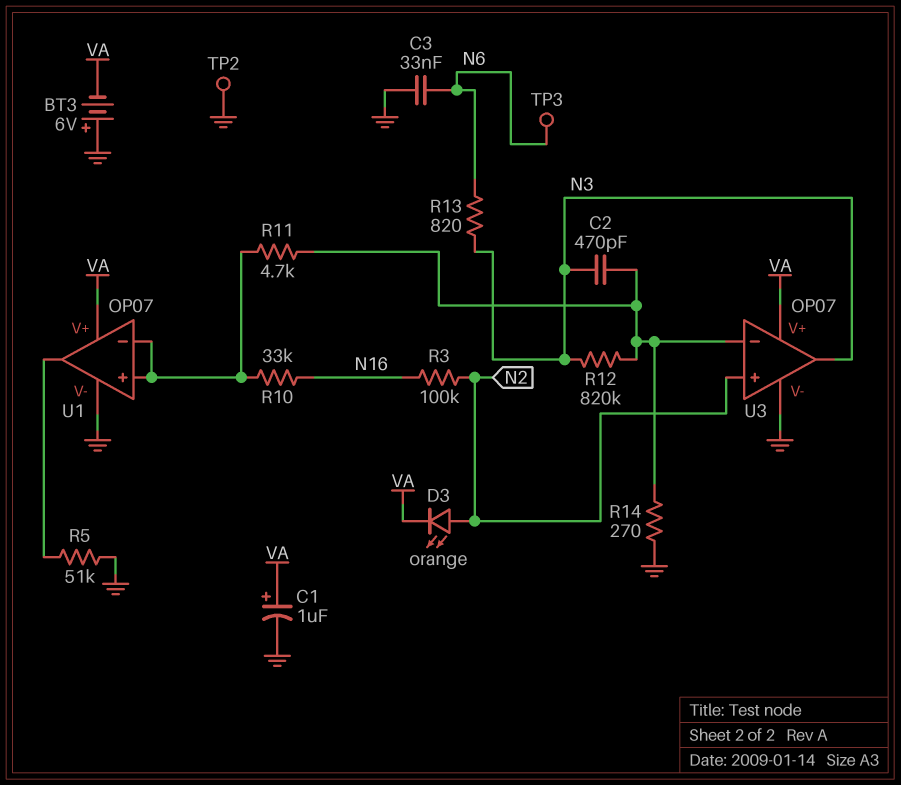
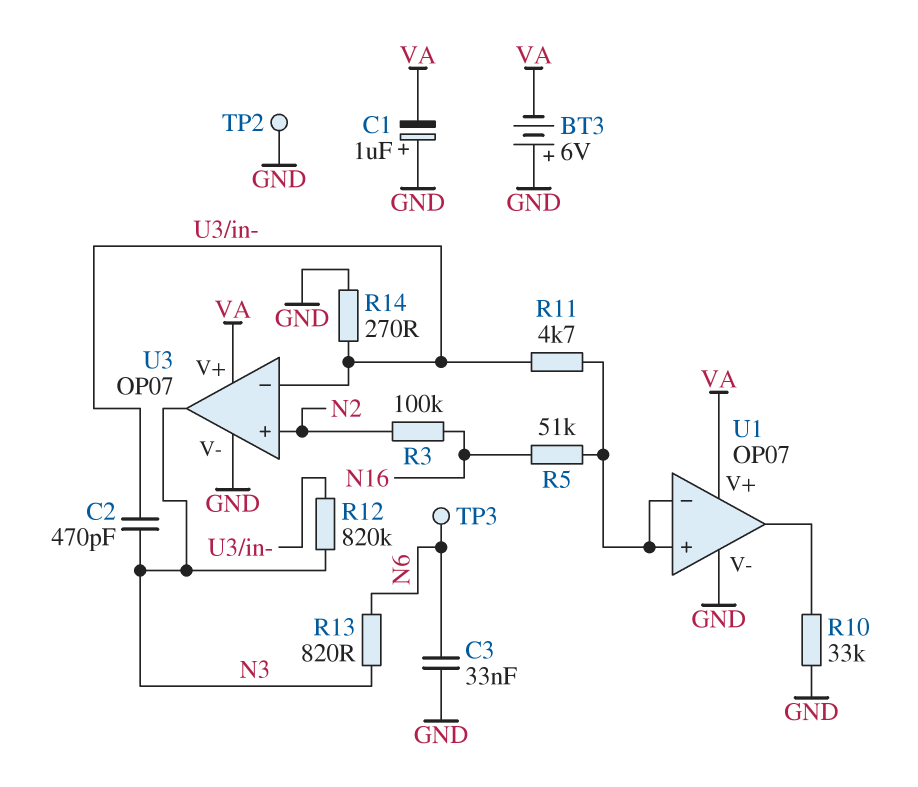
C1: 1uF (plus VA, minus GND) -> 1uF (plus GND, minus VA)
D3: LED orange (A N2, K VA) -> none
R5: 51k (GND, U1/out) -> 51k (N16, U1/in+)
R10: 33k (N16, U1/in+) -> 33k (GND, U1/out)

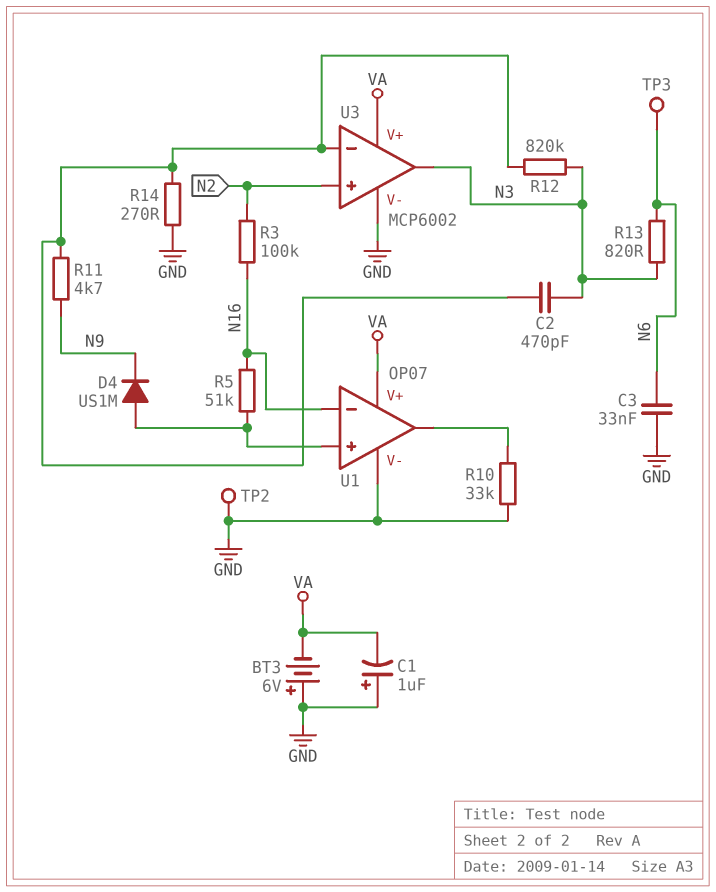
D4: none -> diode US1M (A U1/in+, K N9)
R11: 4.7k (U1/in+, U3/in-) -> 4.7k (N9, U3/in-)
U1 pin in-: U1/in+ -> N16
U3: OP07 -> MCP6002

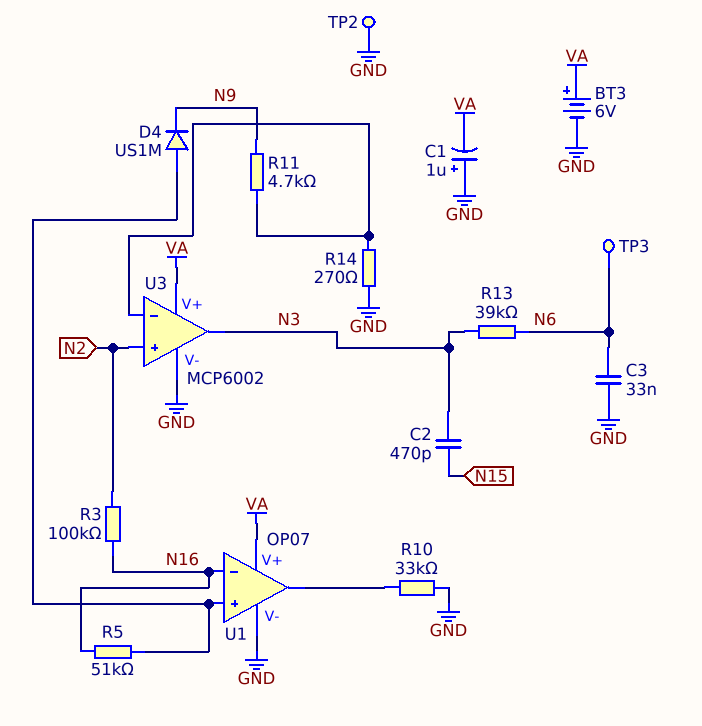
BT3: 6V (plus GND, minus VA) -> 6V (plus VA, minus GND)
C2: 470pF (N3, U3/in-) -> 470pF (N3, N15)
R12: 820k (N3, U3/in-) -> none
R13: 820 (N3, N6) -> 39k (N3, N6)

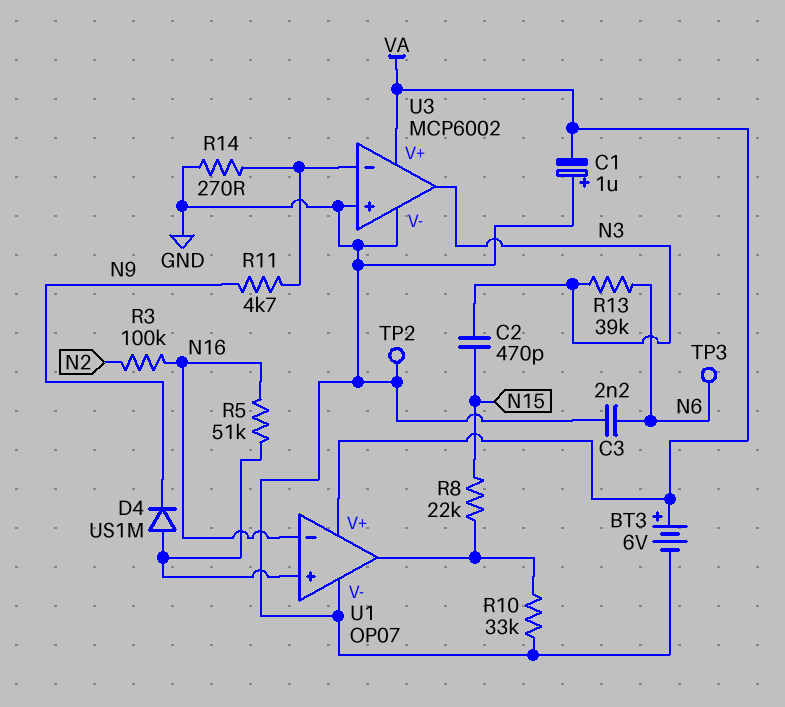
C3: 33nF (GND, N6) -> 2.2nF (GND, N6)
R8: none -> 22k (N15, U1/out)
U3 pin in+: N2 -> GND

